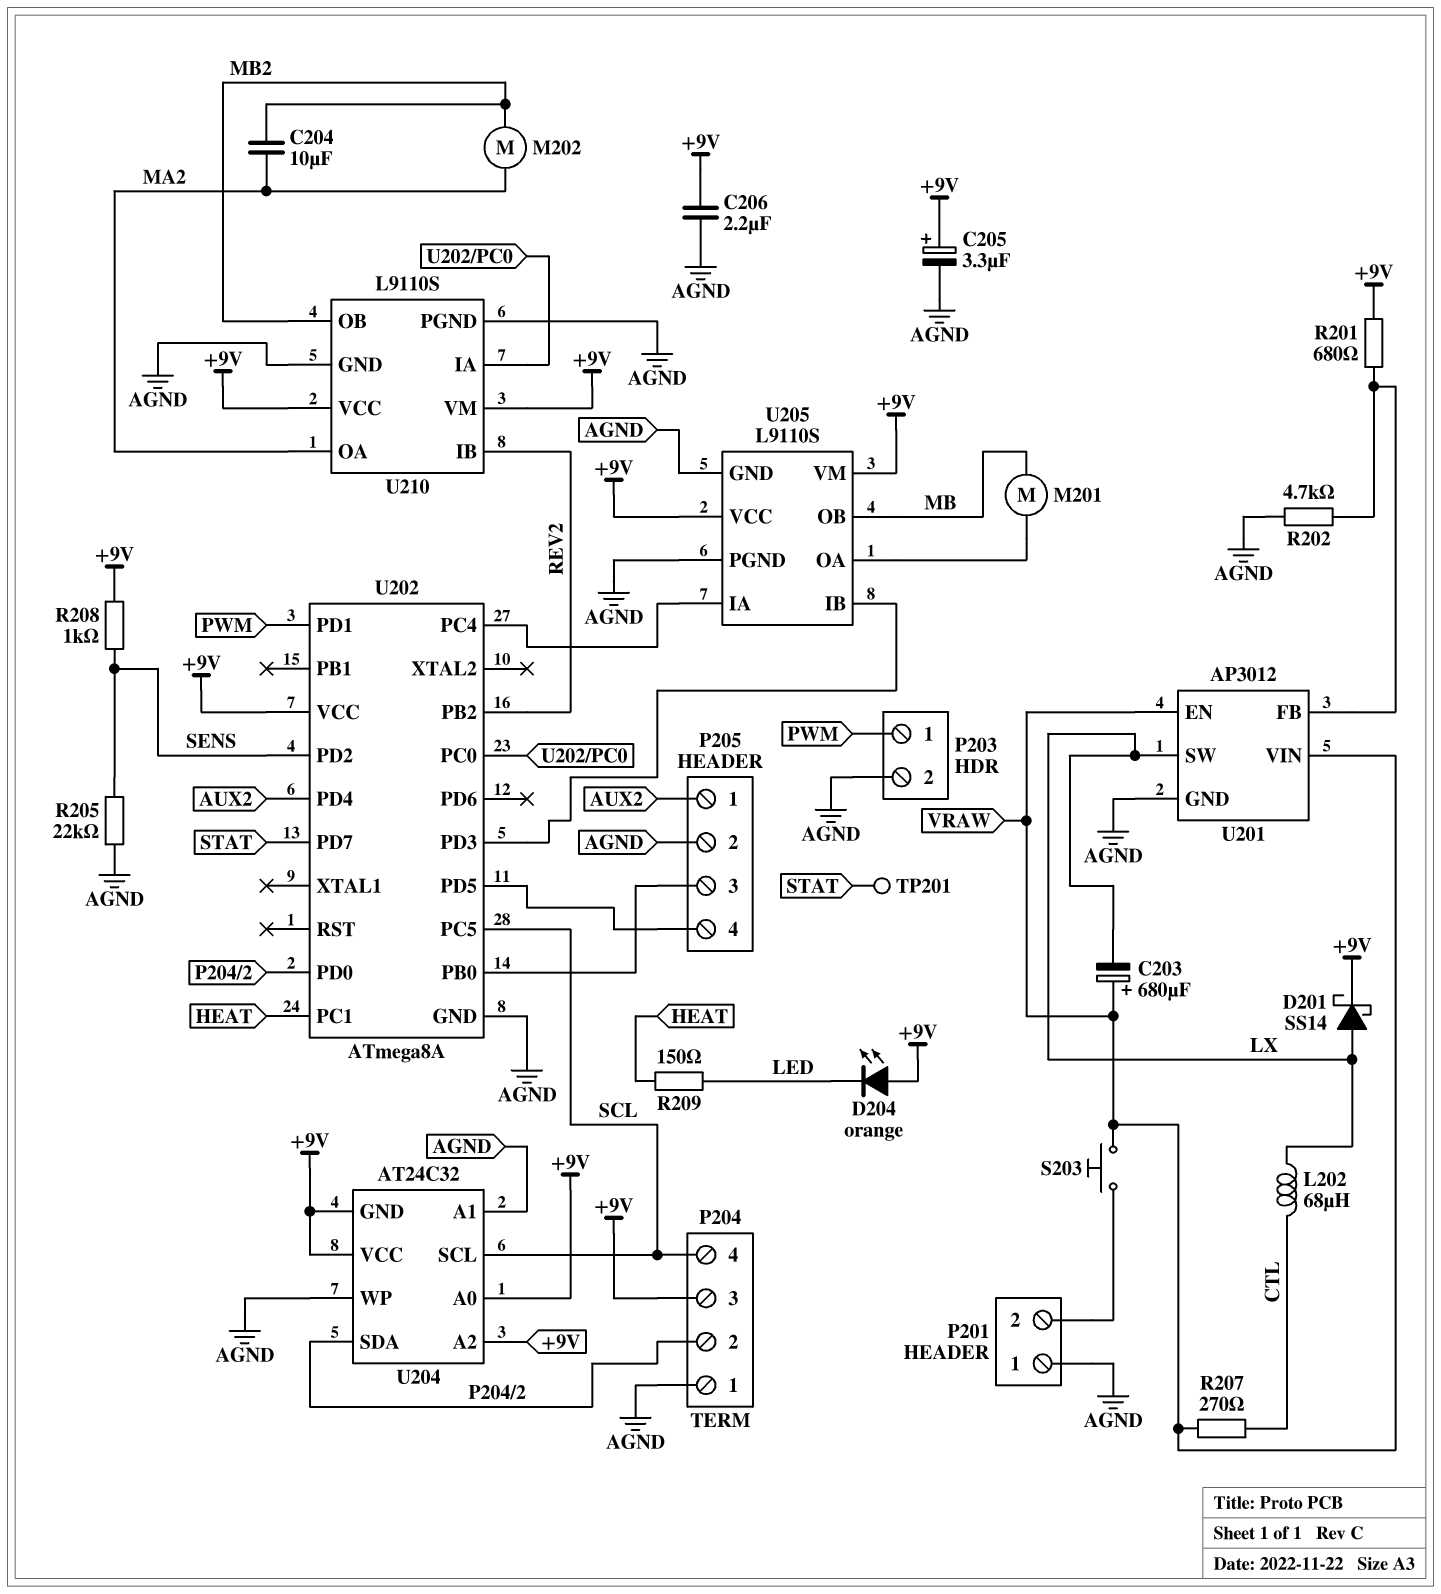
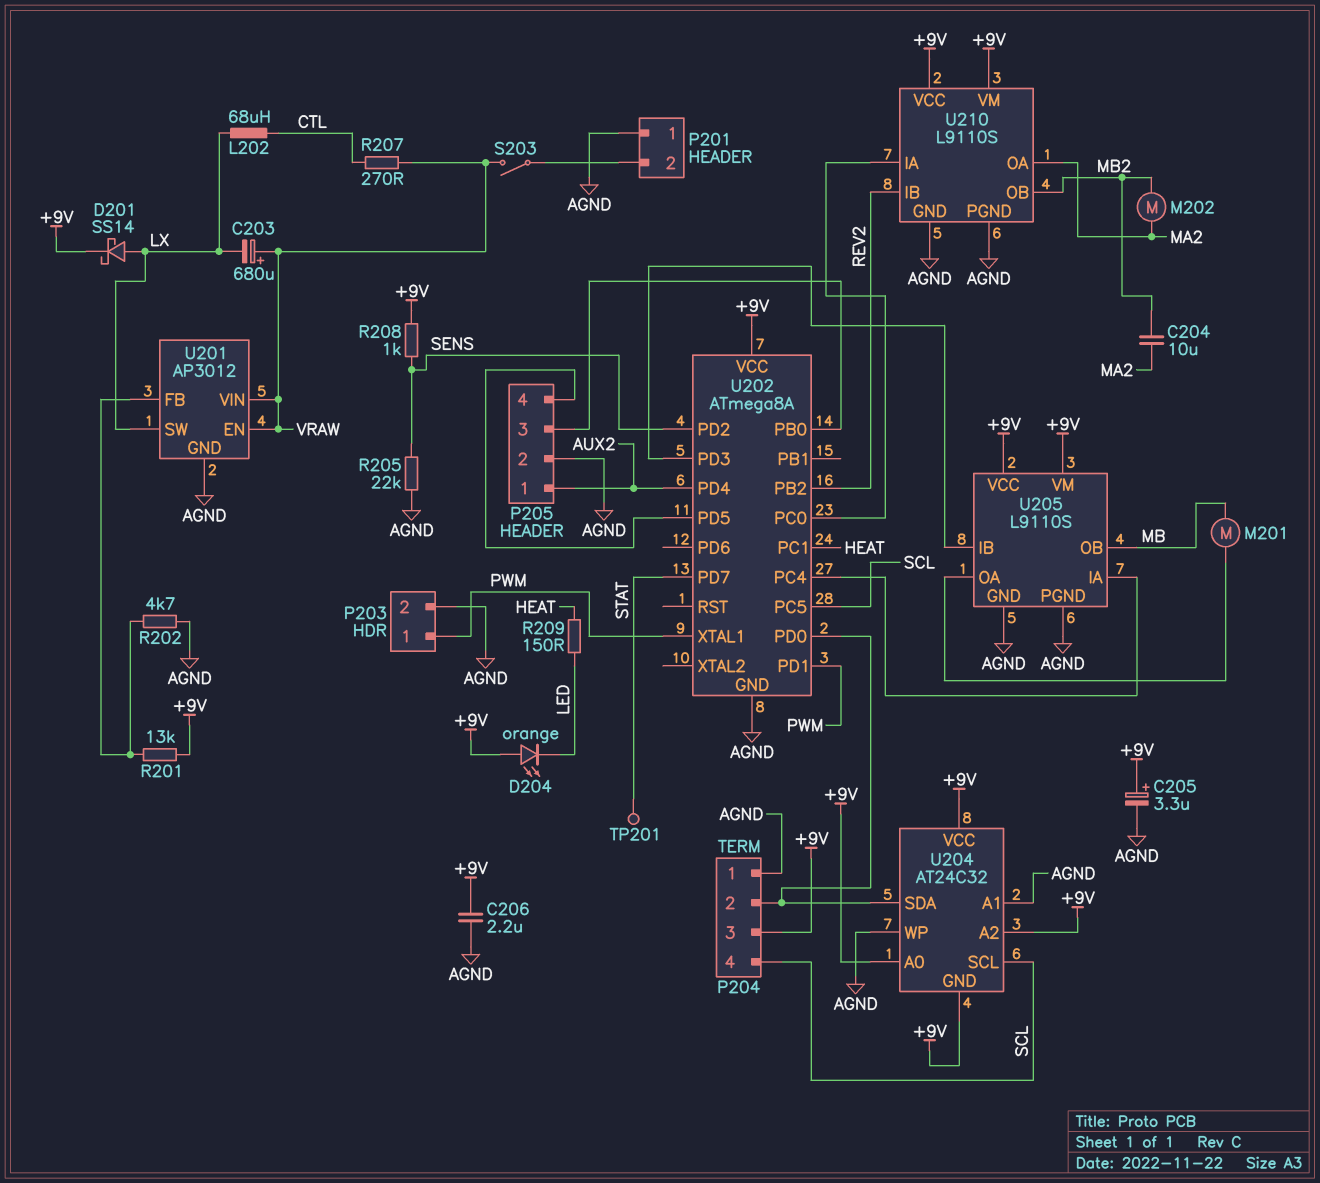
R201: 680 (+9V, U201/FB) -> 13k (+9V, U201/FB)
S203: button (P201/2, VRAW) -> switch (P201/2, VRAW)
U202 pin XTAL1: none -> PWM

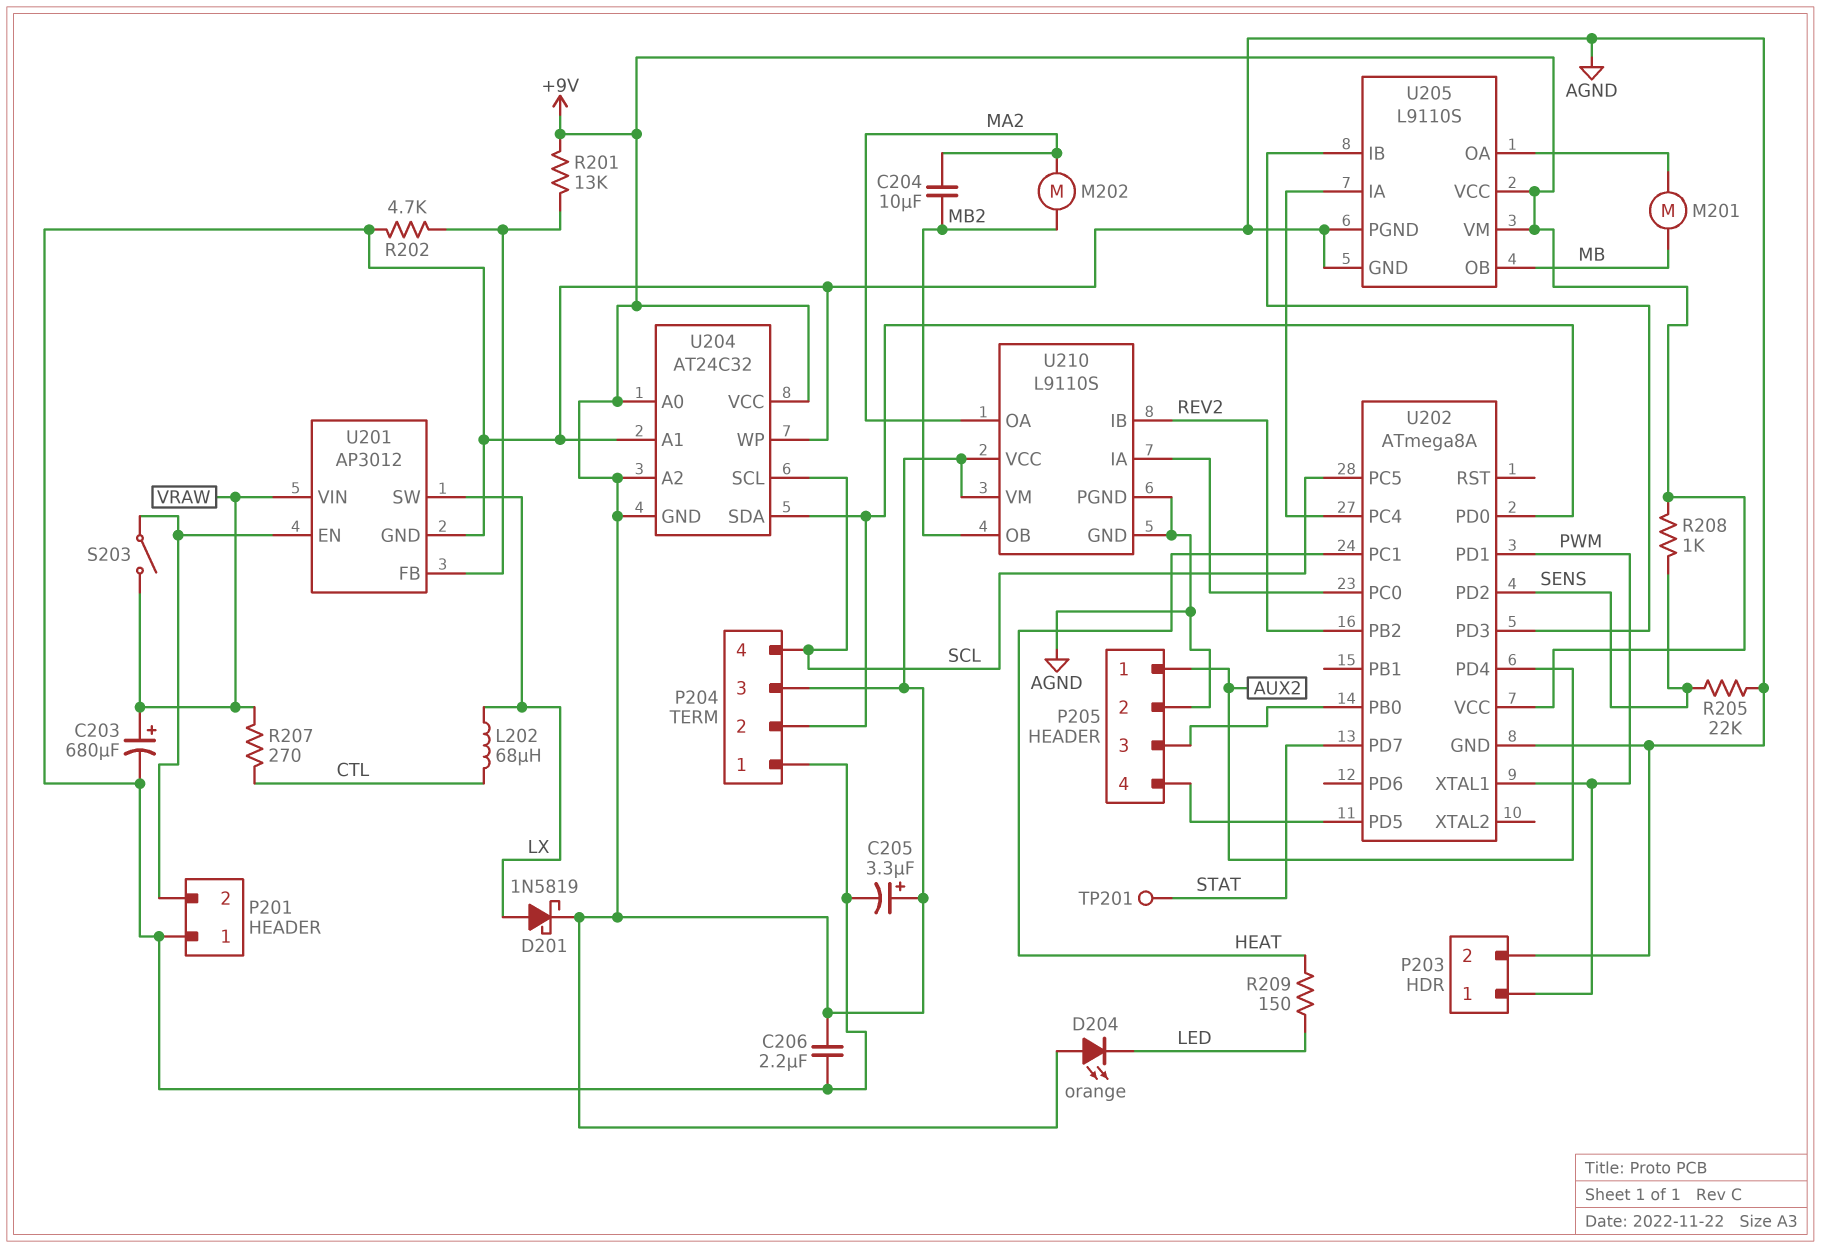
C203: 680uF (plus VRAW, minus LX) -> 680uF (plus VRAW, minus AGND)
D201: schottky SS14 (A LX, K +9V) -> schottky 1N5819 (A LX, K +9V)
U201 pin EN: VRAW -> P201/2

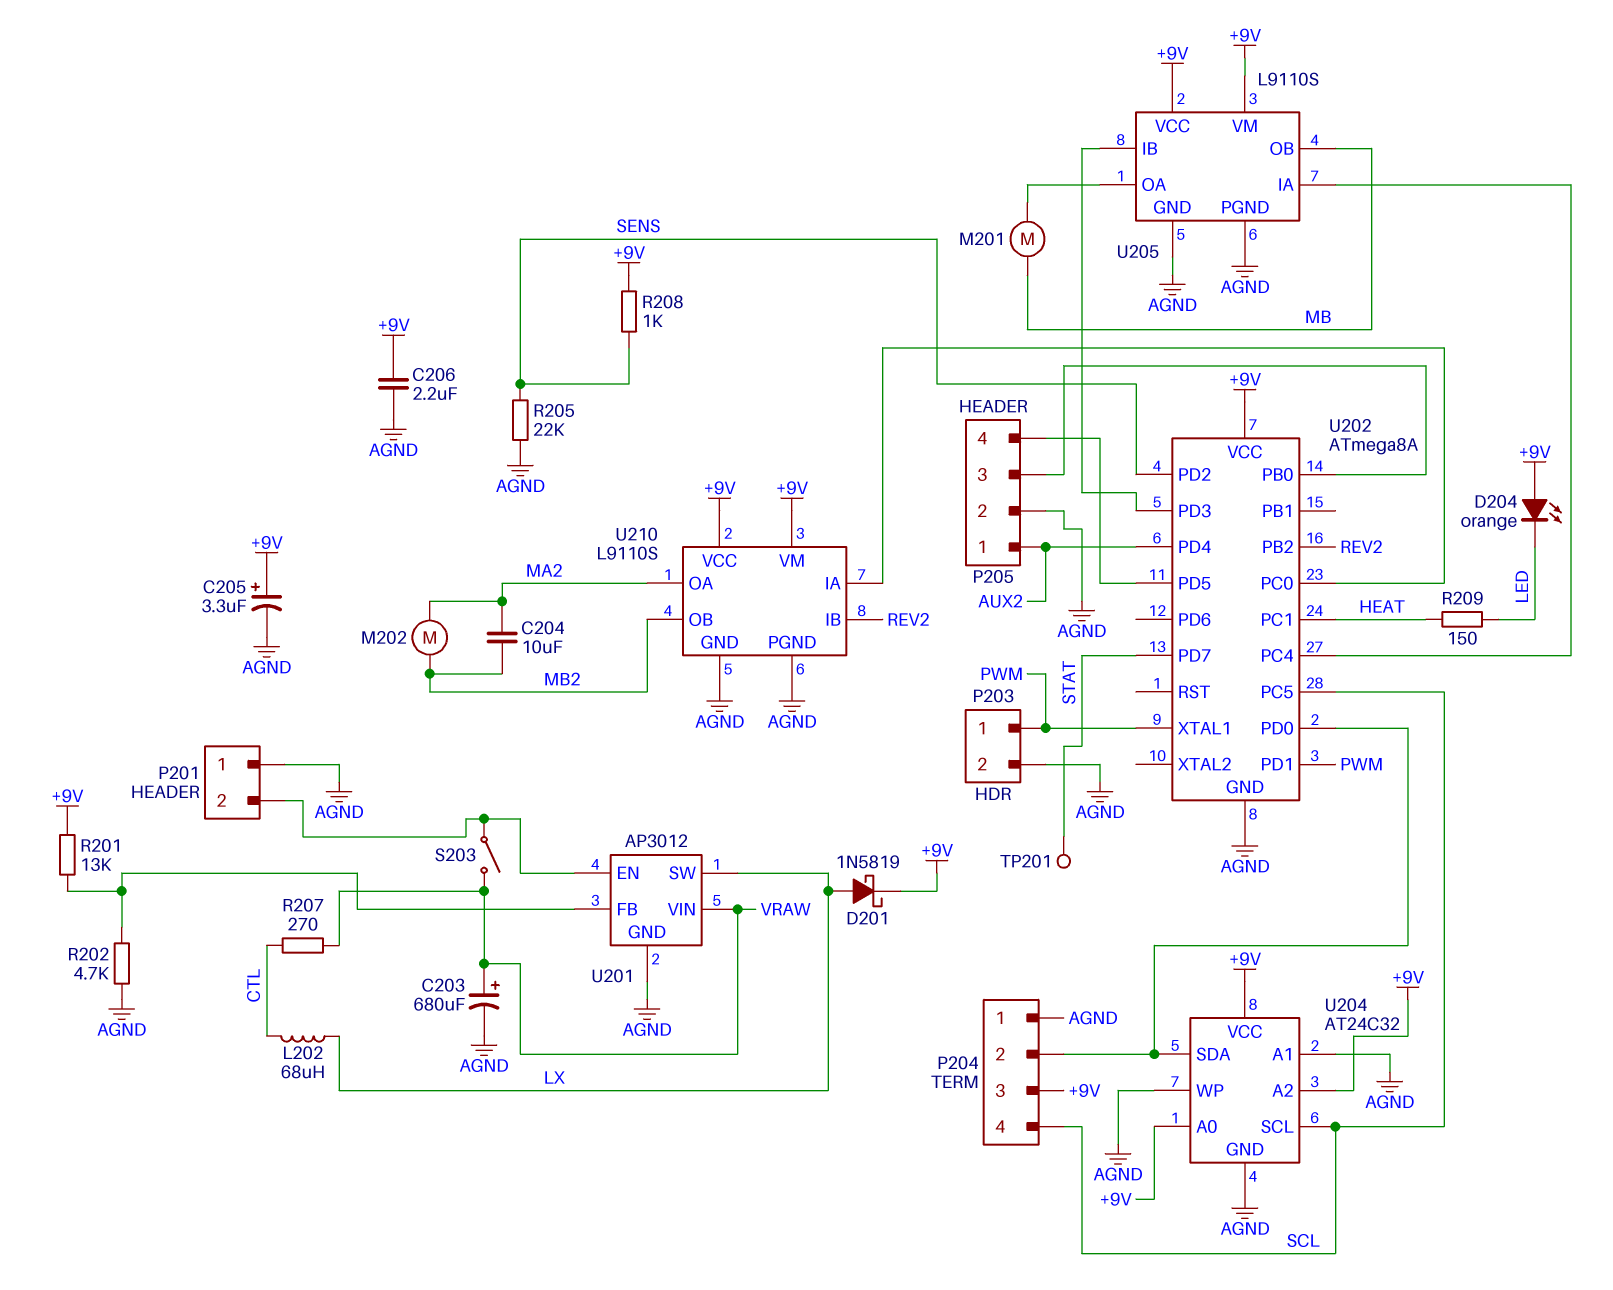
U204 pin GND: +9V -> AGND

